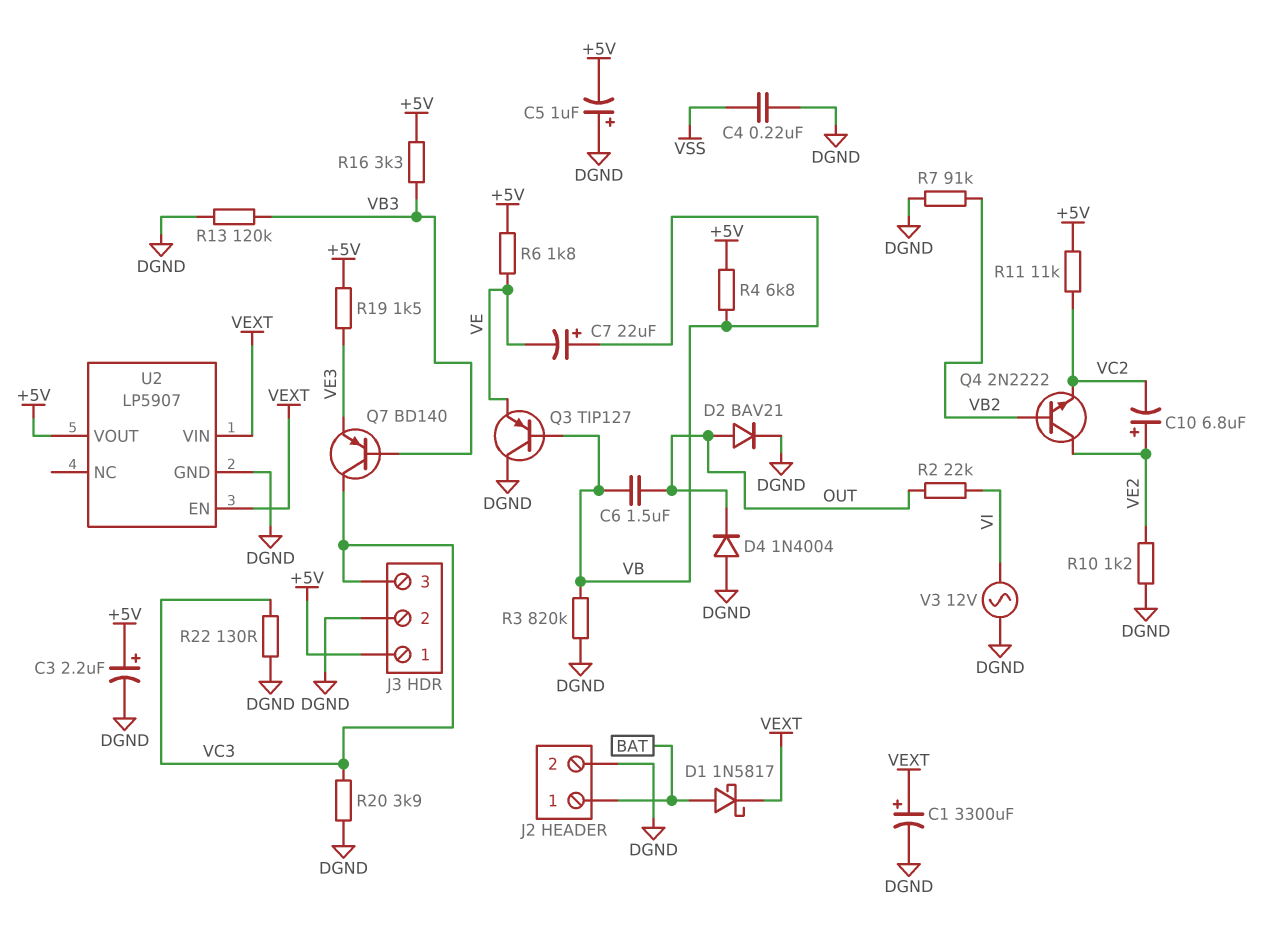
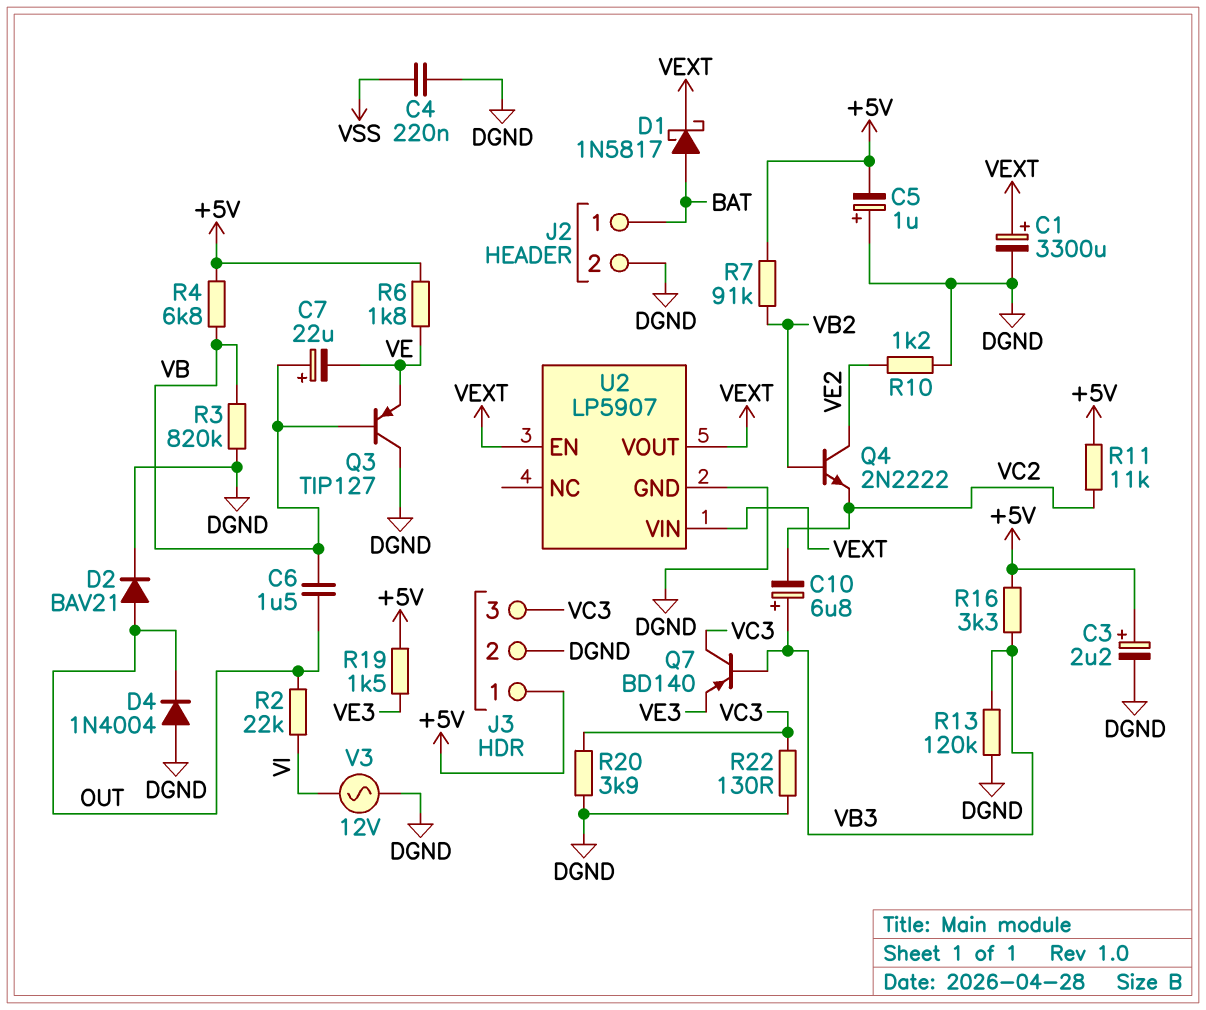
C10: 6.8uF (plus VE2, minus VC2) -> 6.8uF (plus VB3, minus VC2)
R7: 91k (DGND, VB2) -> 91k (+5V, VB2)
U2 pin VOUT: +5V -> VEXT

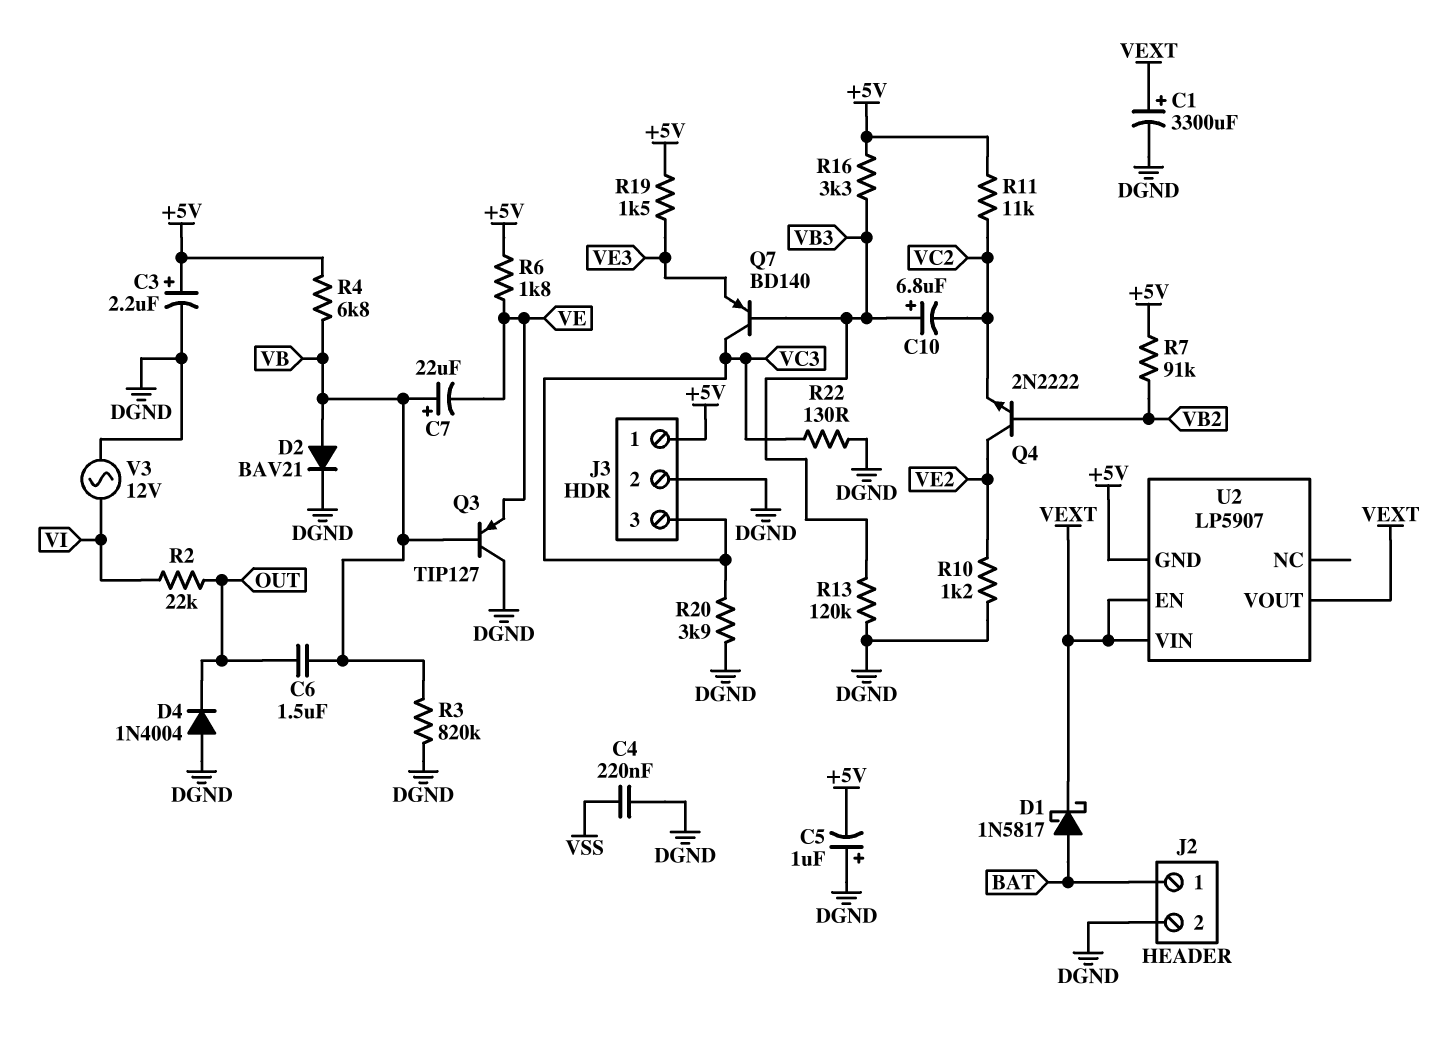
D2: diode BAV21 (A OUT, K DGND) -> diode BAV21 (A VB, K DGND)
U2 pin GND: DGND -> +5V

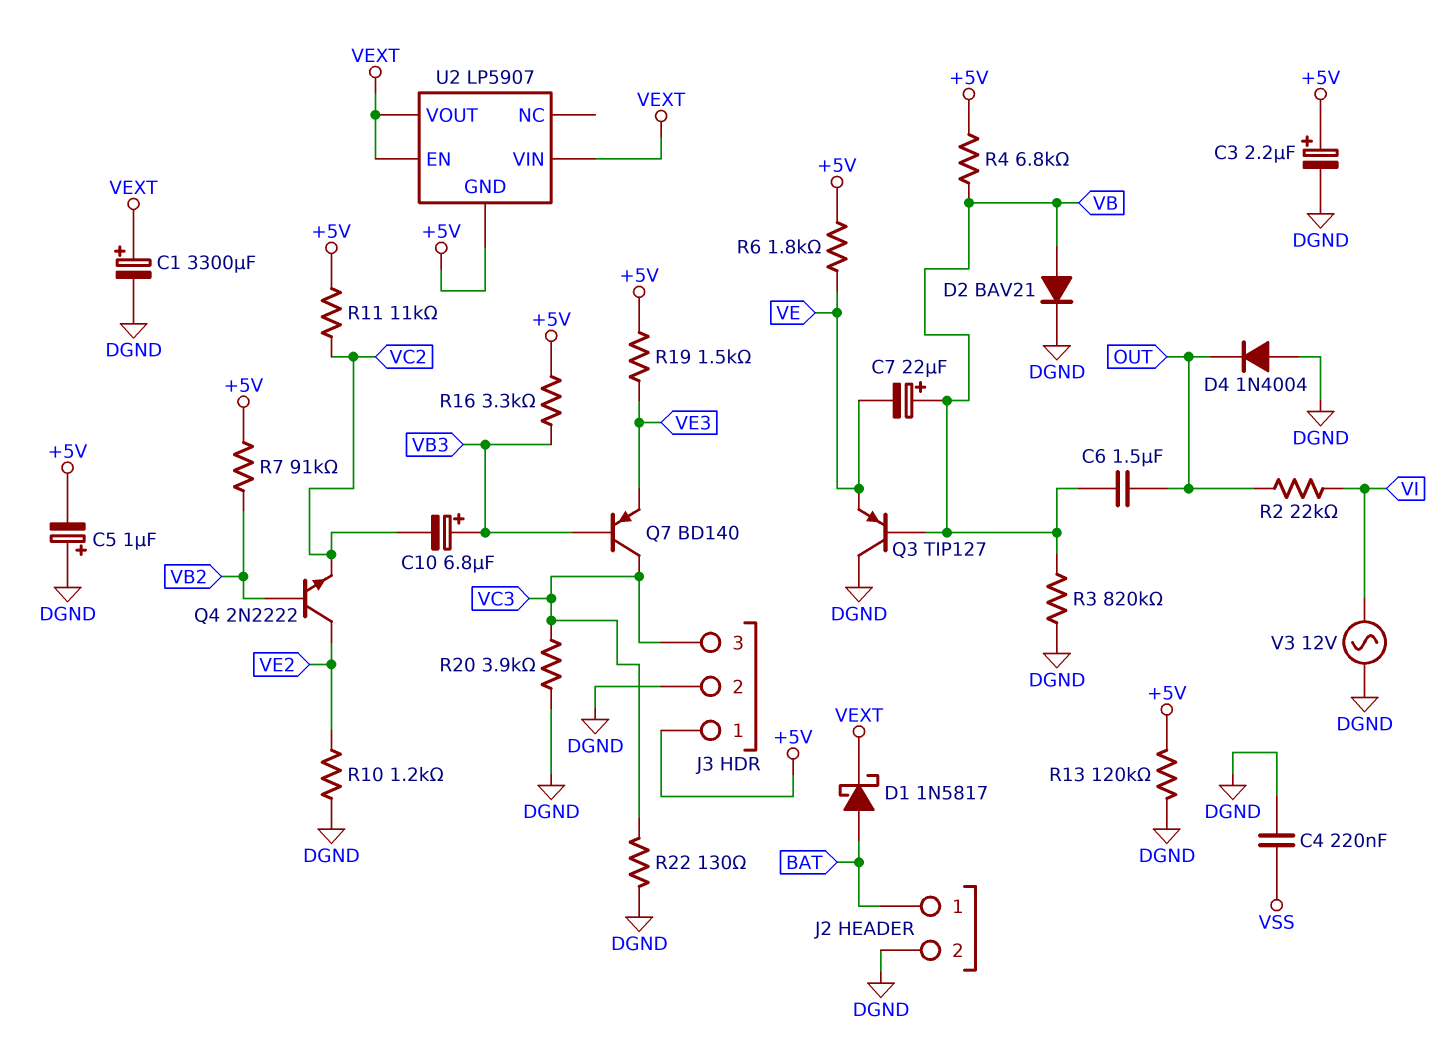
R13: 120k (DGND, VB3) -> 120k (+5V, DGND)

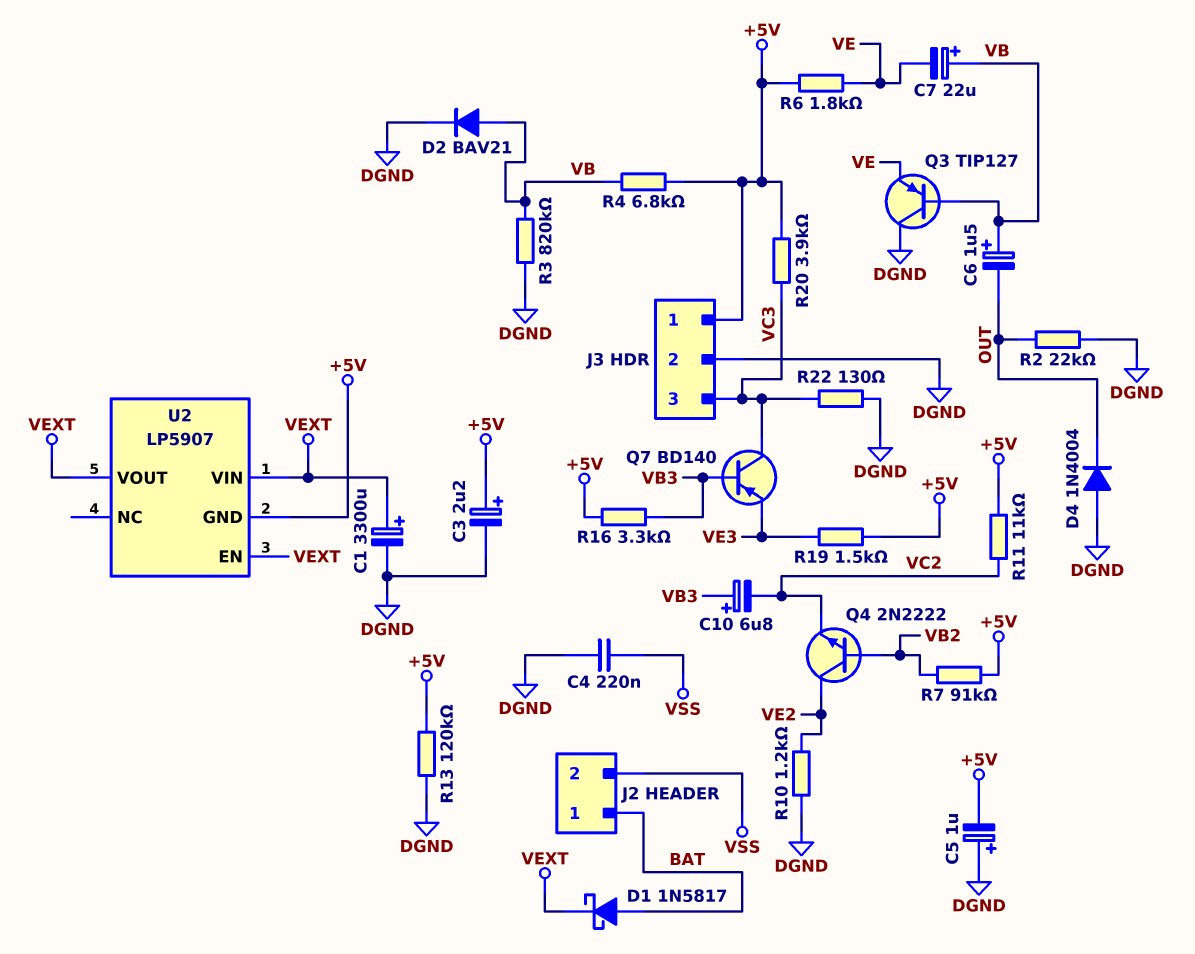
C6: 1.5uF (OUT, VB) -> 1.5uF (plus VB, minus OUT)
J2 pin 2: DGND -> VSS
R2: 22k (OUT, VI) -> 22k (DGND, OUT)
R20: 3.9k (DGND, VC3) -> 3.9k (+5V, VC3)
V3: AC 12V (DGND, VI) -> none

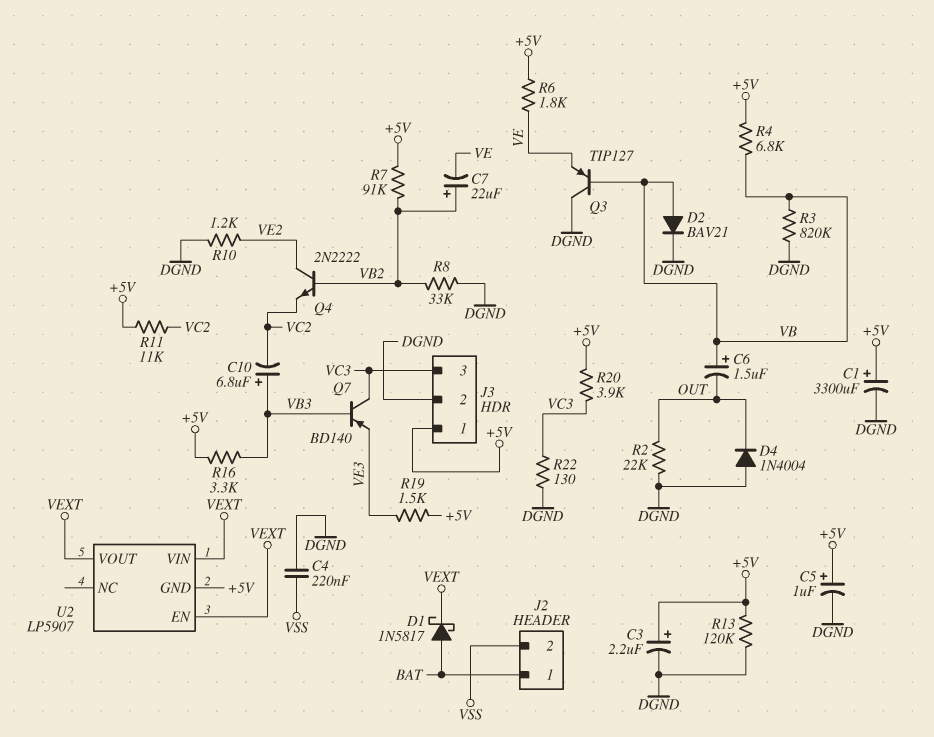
C1: 3300uF (plus VEXT, minus DGND) -> 3300uF (plus +5V, minus DGND)
C5: 1uF (plus DGND, minus +5V) -> 1uF (plus +5V, minus DGND)
C7: 22uF (plus VB, minus VE) -> 22uF (plus VB2, minus VE)
R8: none -> 33k (DGND, VB2)

